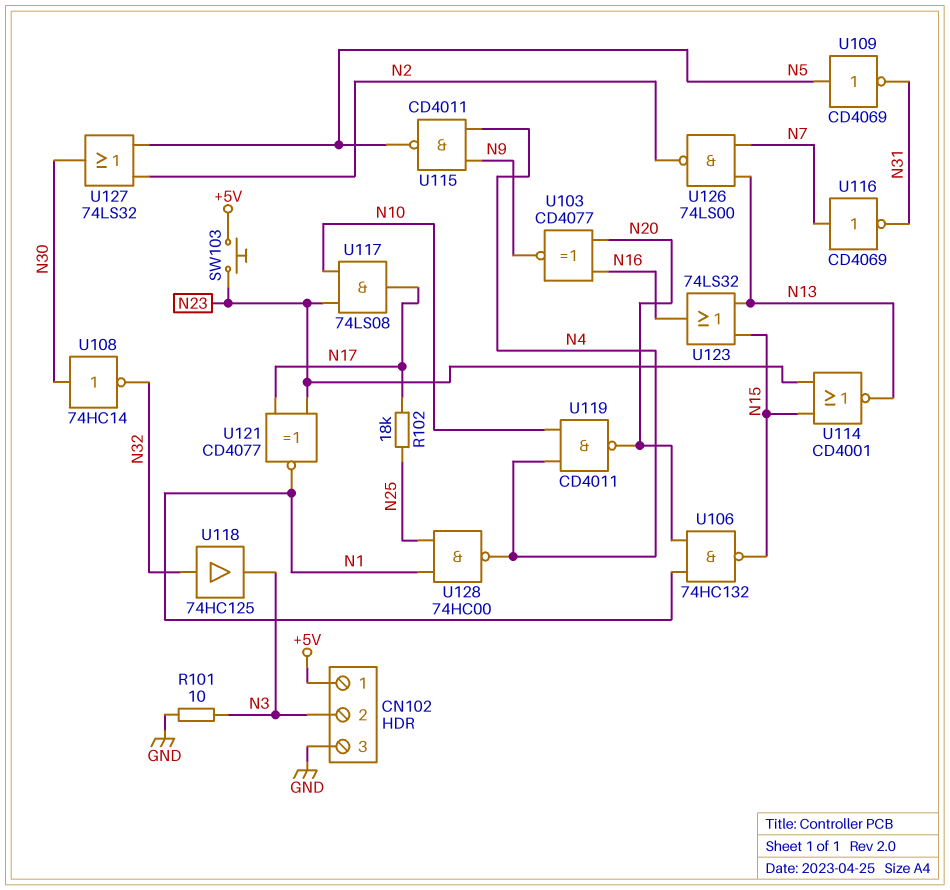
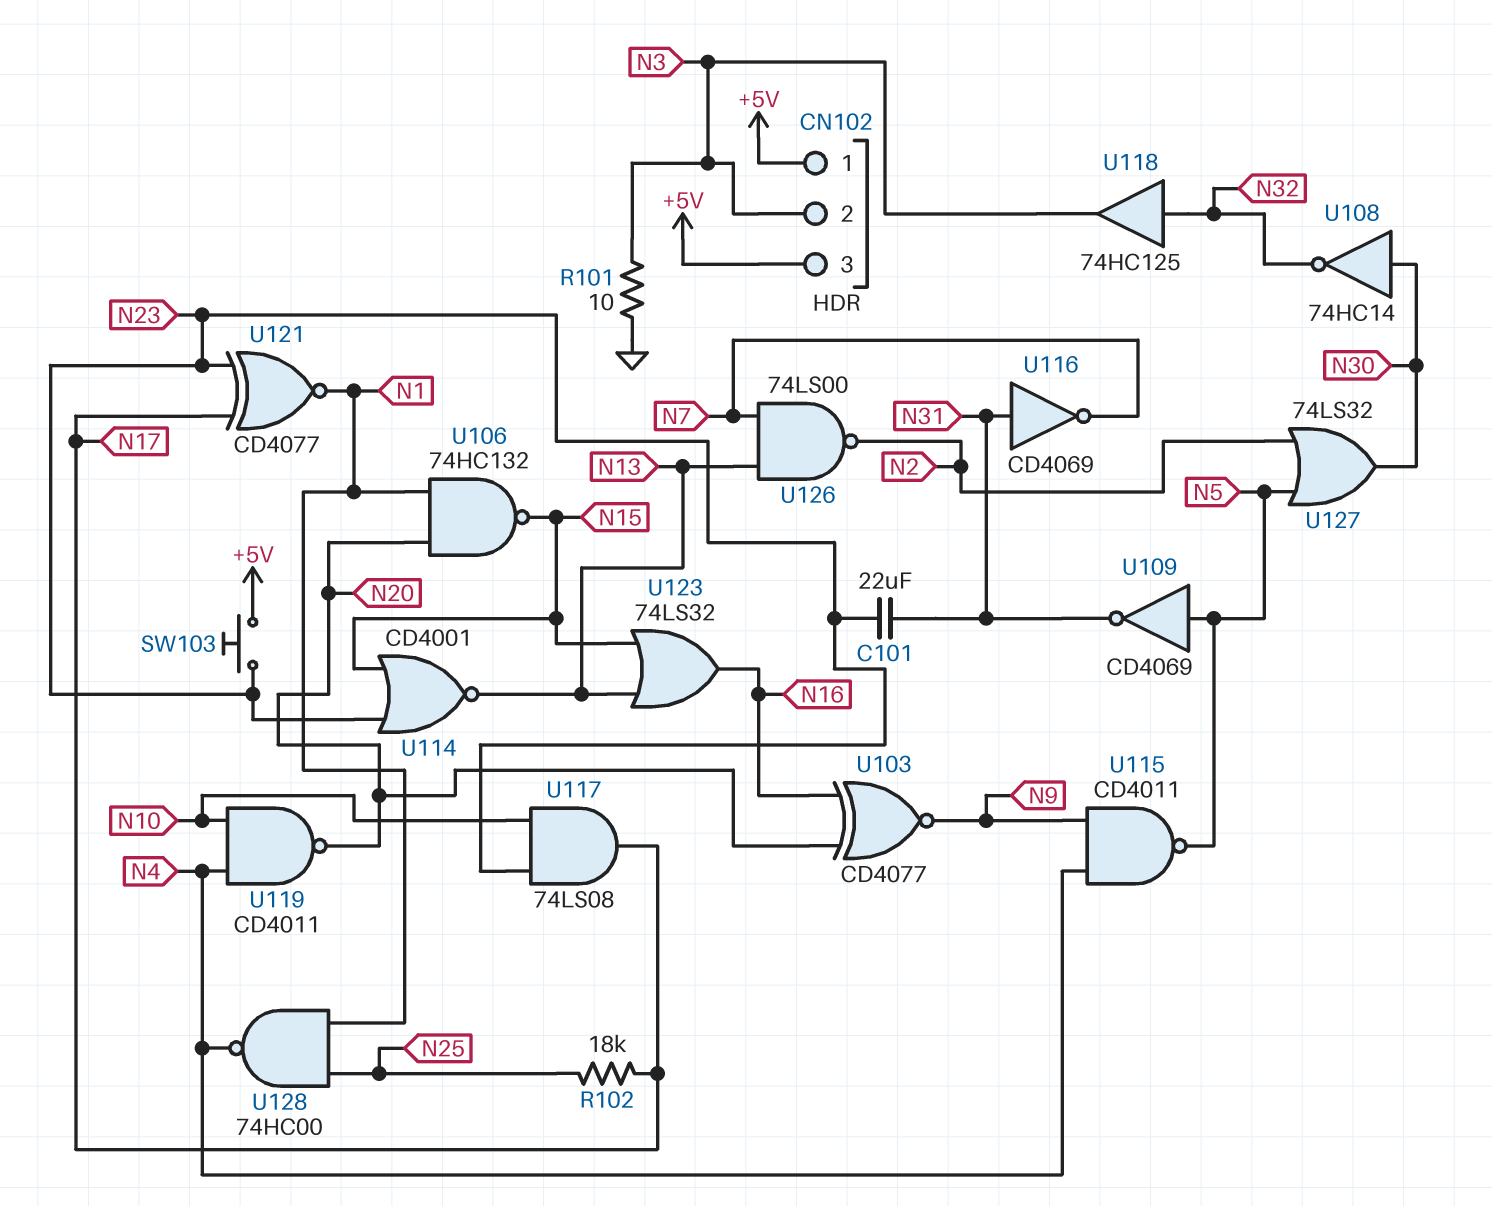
C101: none -> 22uF (N23, N31)
CN102 pin 3: GND -> +5V
U116: NOT CD4069 (in N7, out N31) -> NOT CD4069 (in N31, out N7)

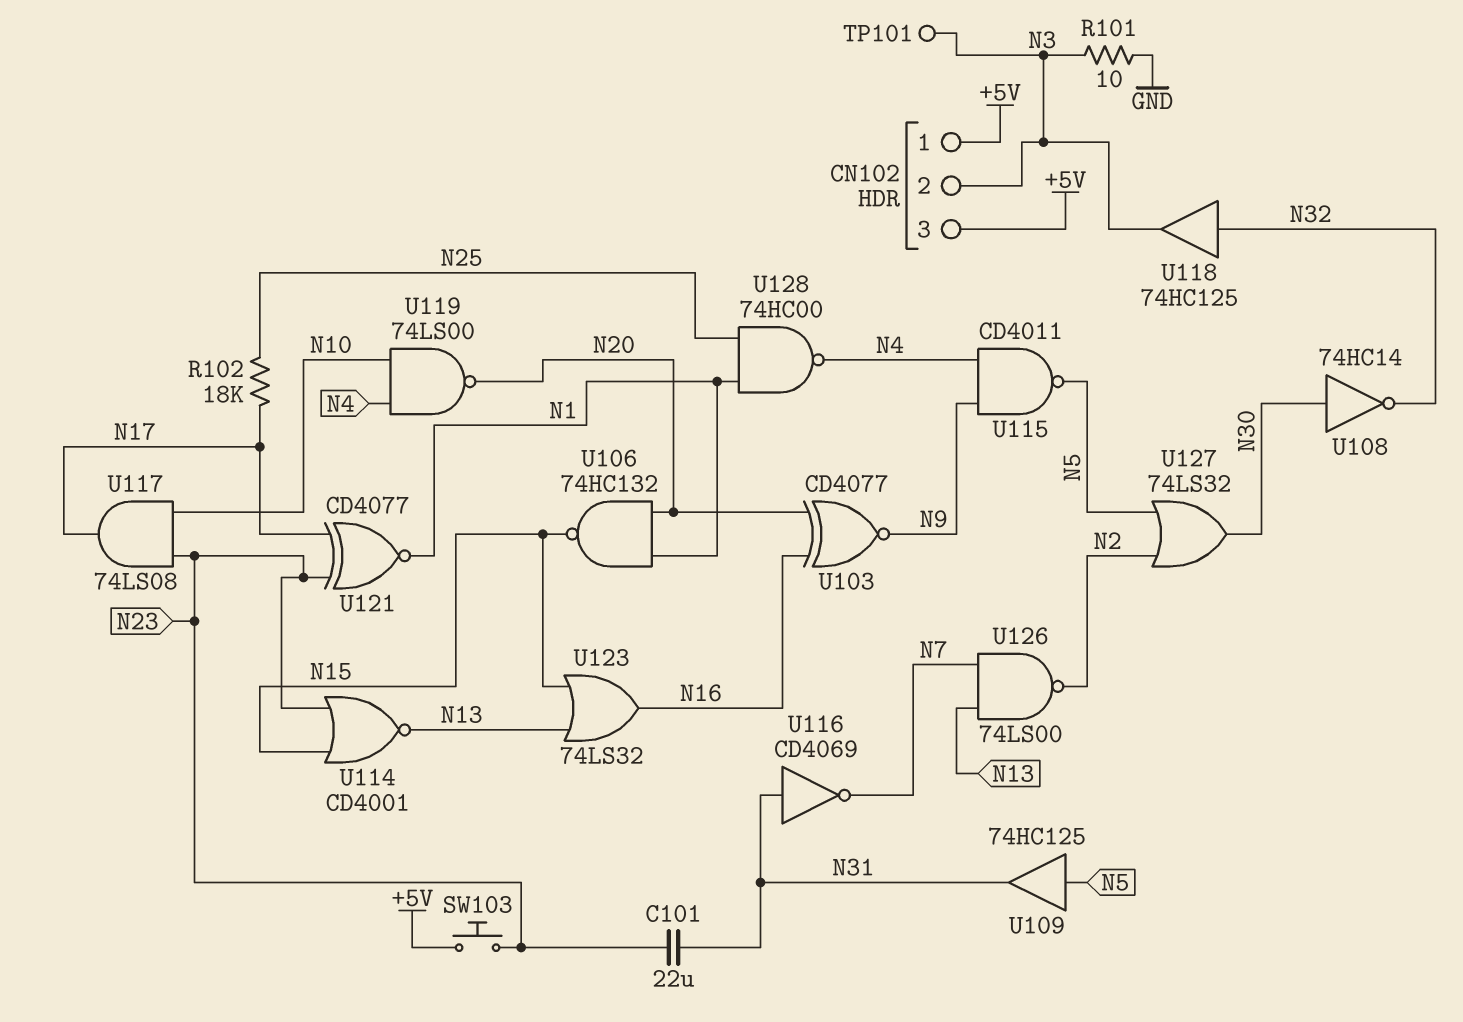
TP101: none -> test point (N3)
U109: NOT CD4069 (in N5, out N31) -> buffer 74HC125 (in N5, out N31)
U119: NAND CD4011 (in N4, in N10, out N20) -> NAND 74LS00 (in N4, in N10, out N20)

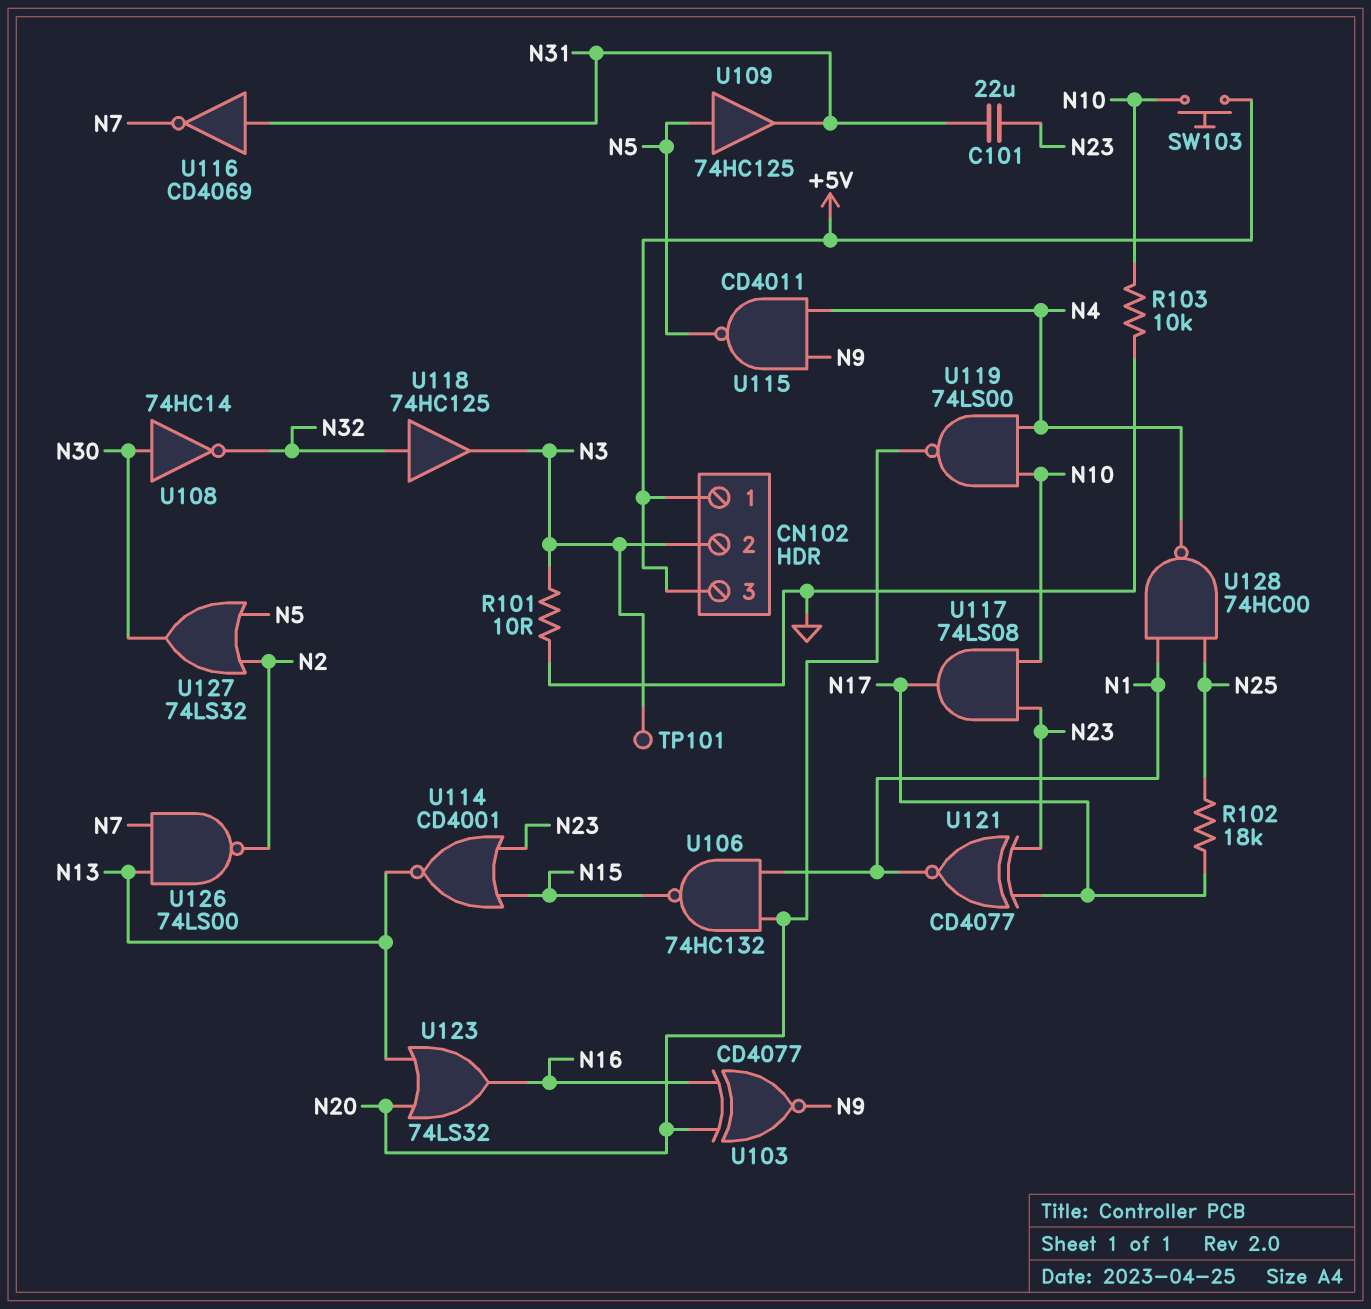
R103: none -> 10k (GND, N10)
SW103: button (+5V, N23) -> button (+5V, N10)
U123: OR 74LS32 (in N13, in N15, out N16) -> OR 74LS32 (in N13, in N20, out N16)

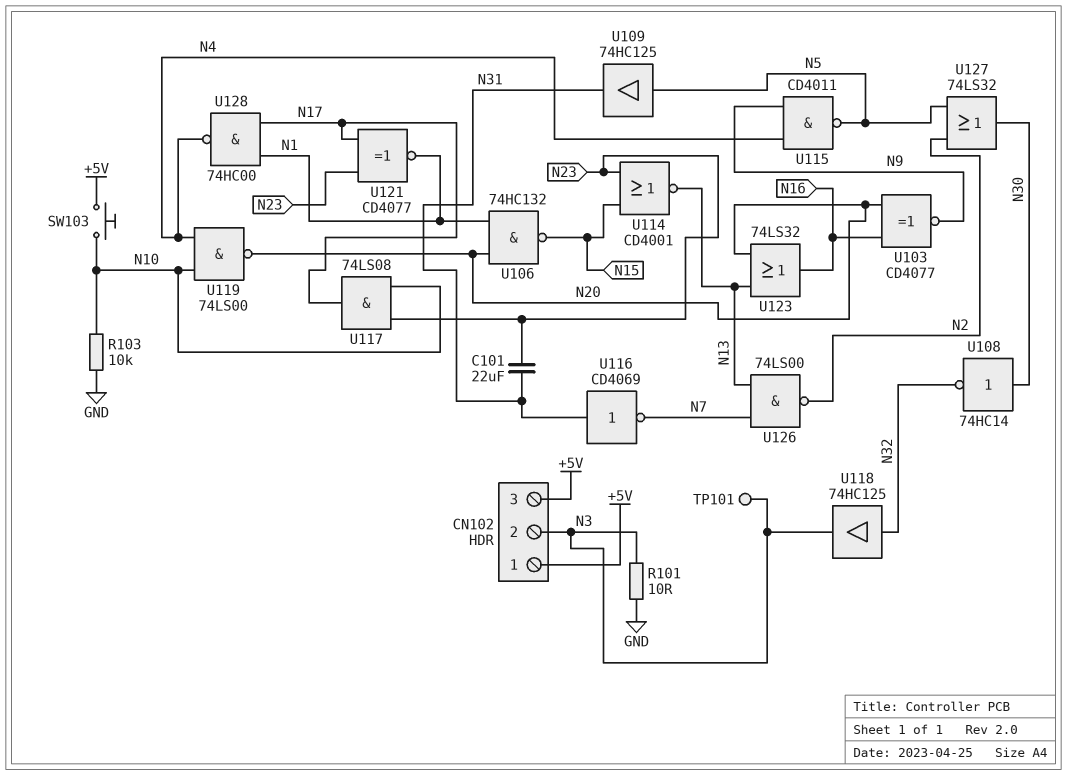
R102: 18k (N17, N25) -> none
U128: NAND 74HC00 (in N1, in N25, out N4) -> NAND 74HC00 (in N1, in N17, out N4)

